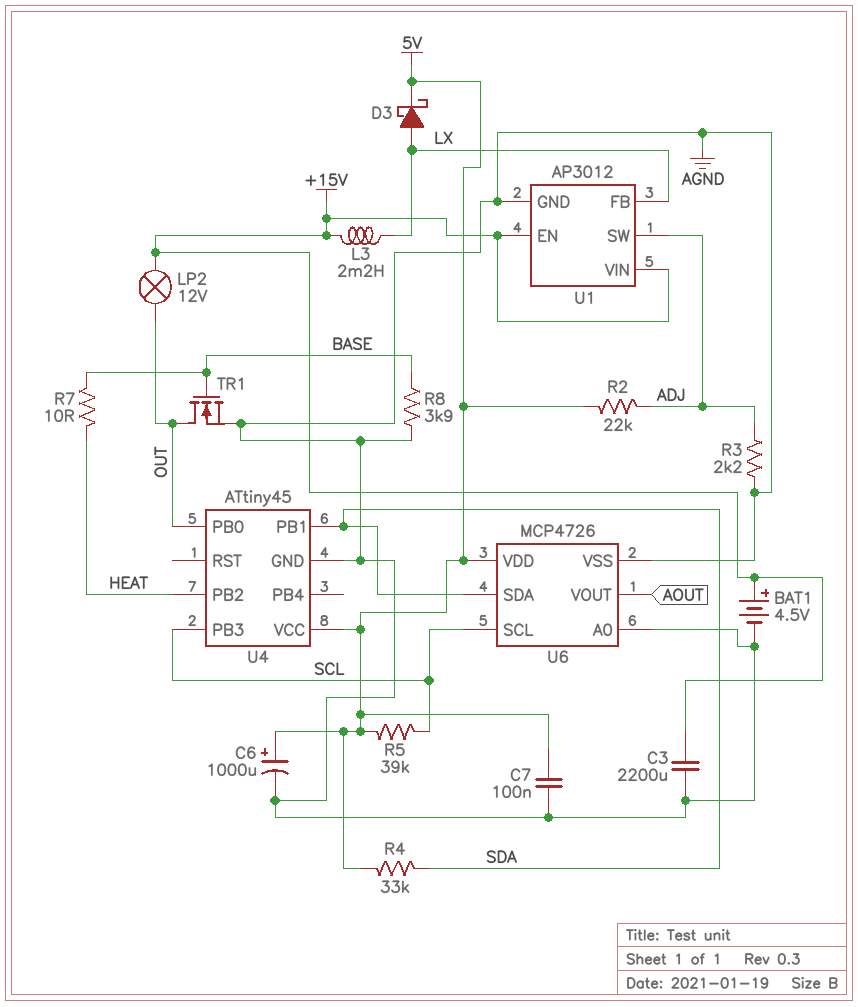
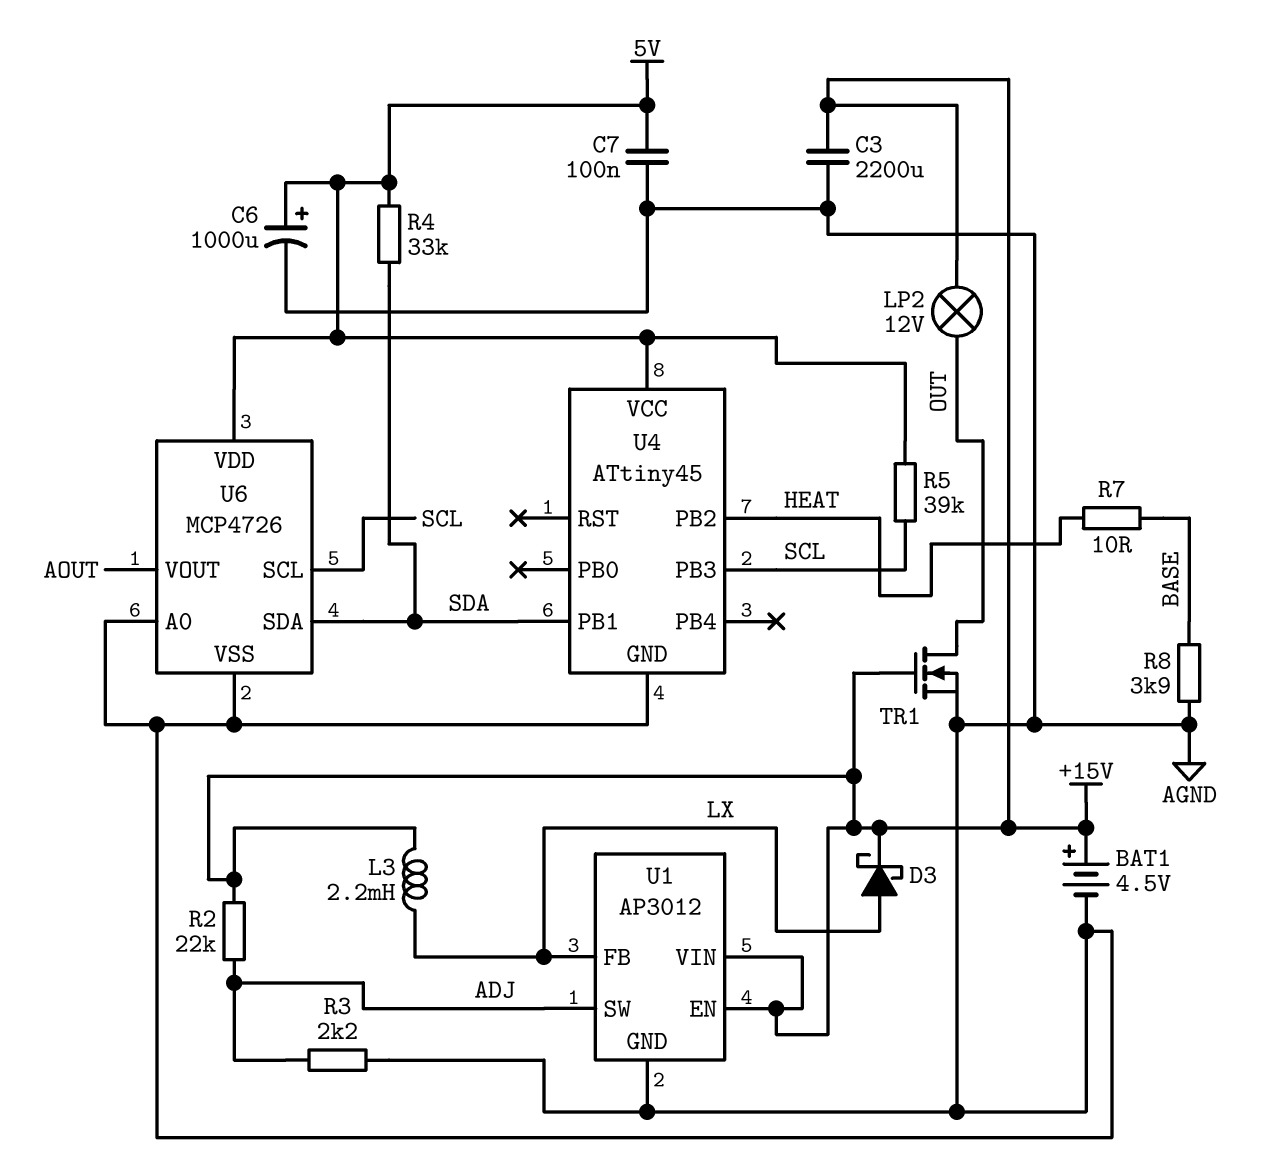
D3: schottky (A LX, K 5V) -> schottky (A LX, K +15V)
R2: 22k (5V, ADJ) -> 22k (+15V, ADJ)
TR1: NMOS (G BASE, D OUT, S AGND) -> NMOS (G +15V, D OUT, S AGND)
U4 pin PB0: OUT -> none

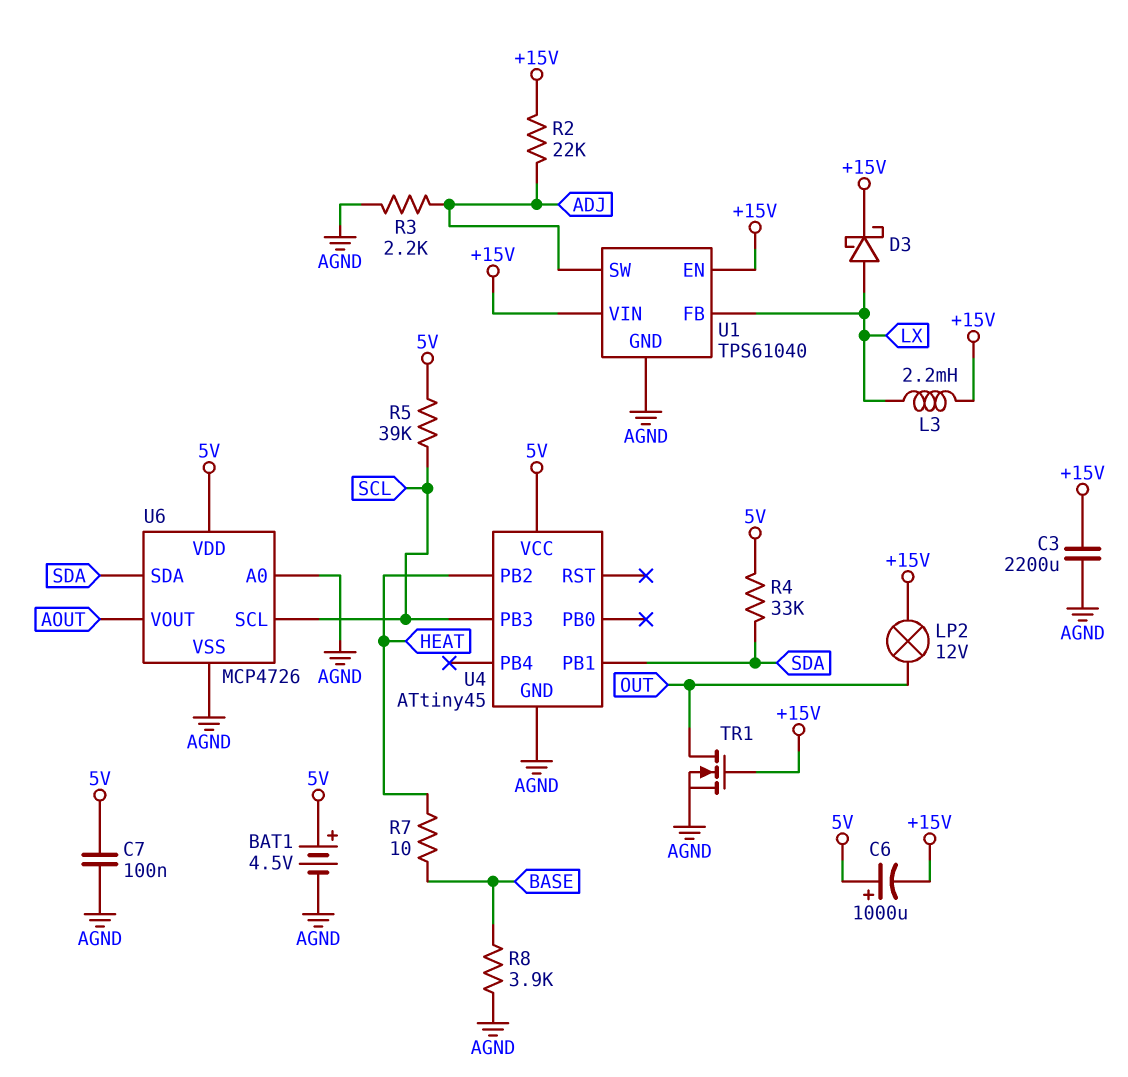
BAT1: 4.5V (plus +15V, minus AGND) -> 4.5V (plus 5V, minus AGND)
C6: 1000uF (plus 5V, minus AGND) -> 1000uF (plus 5V, minus +15V)
U1: AP3012 -> TPS61040

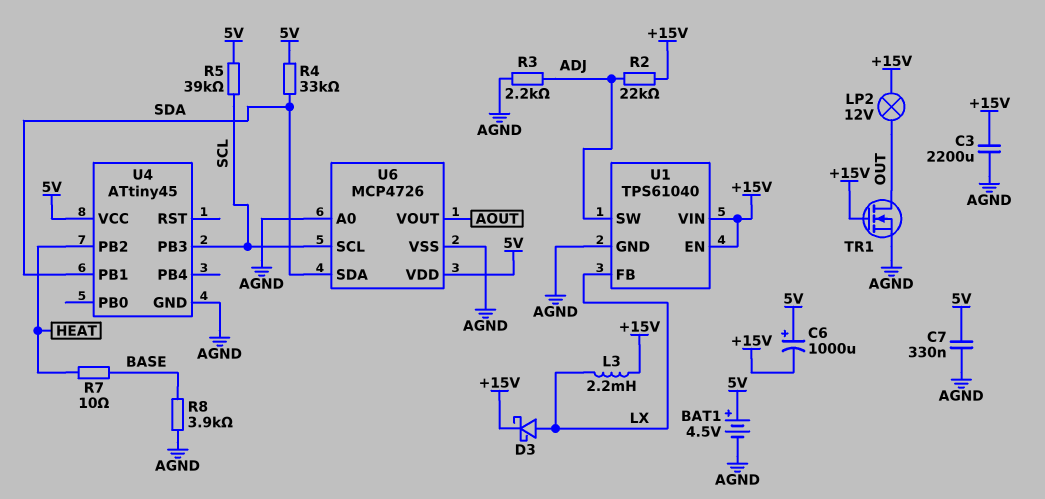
C7: 100nF (5V, AGND) -> 330nF (5V, AGND)

